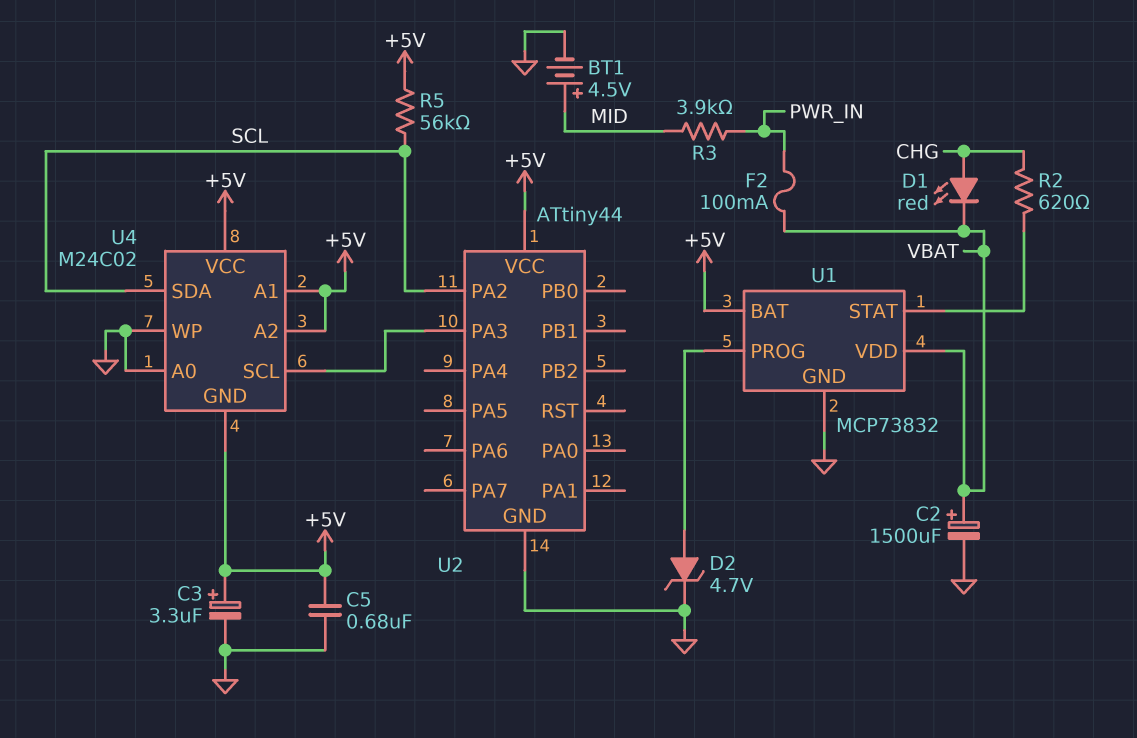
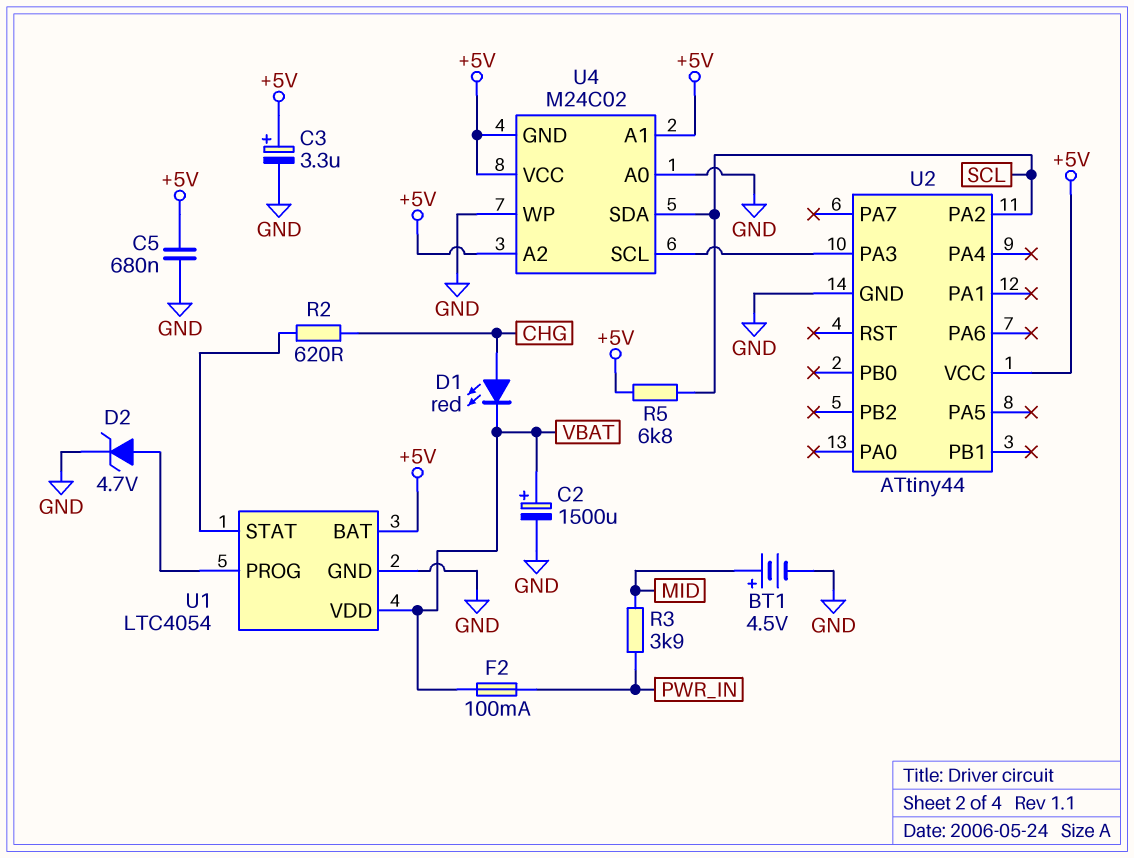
R5: 56k (+5V, SCL) -> 6.8k (+5V, SCL)
U1: MCP73832 -> LTC4054

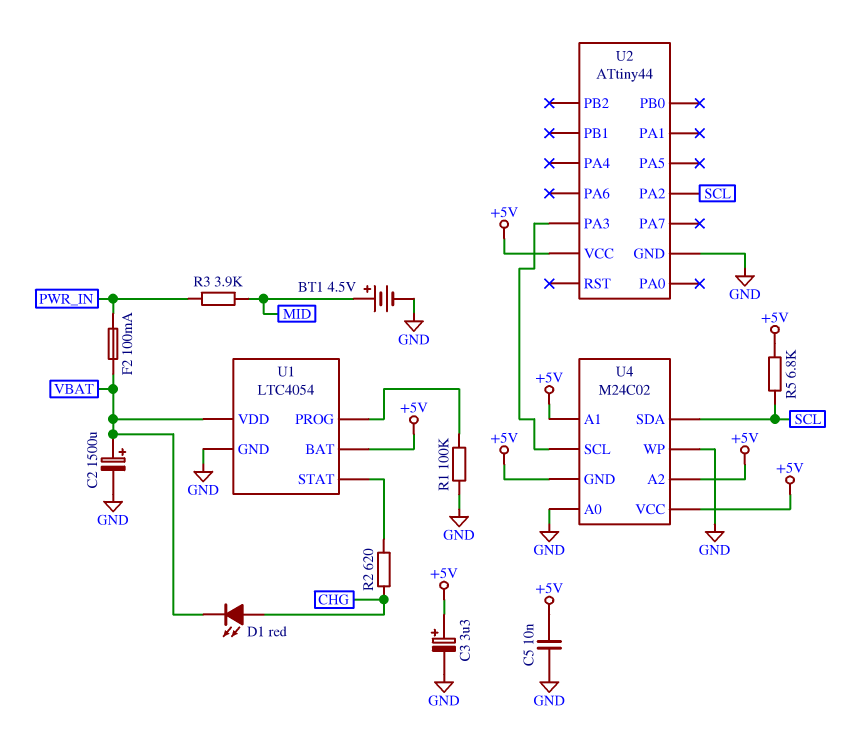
C5: 680nF (+5V, GND) -> 10nF (+5V, GND)
D2: zener 4.7V (A U1/PROG, K GND) -> none
R1: none -> 100k (GND, U1/PROG)

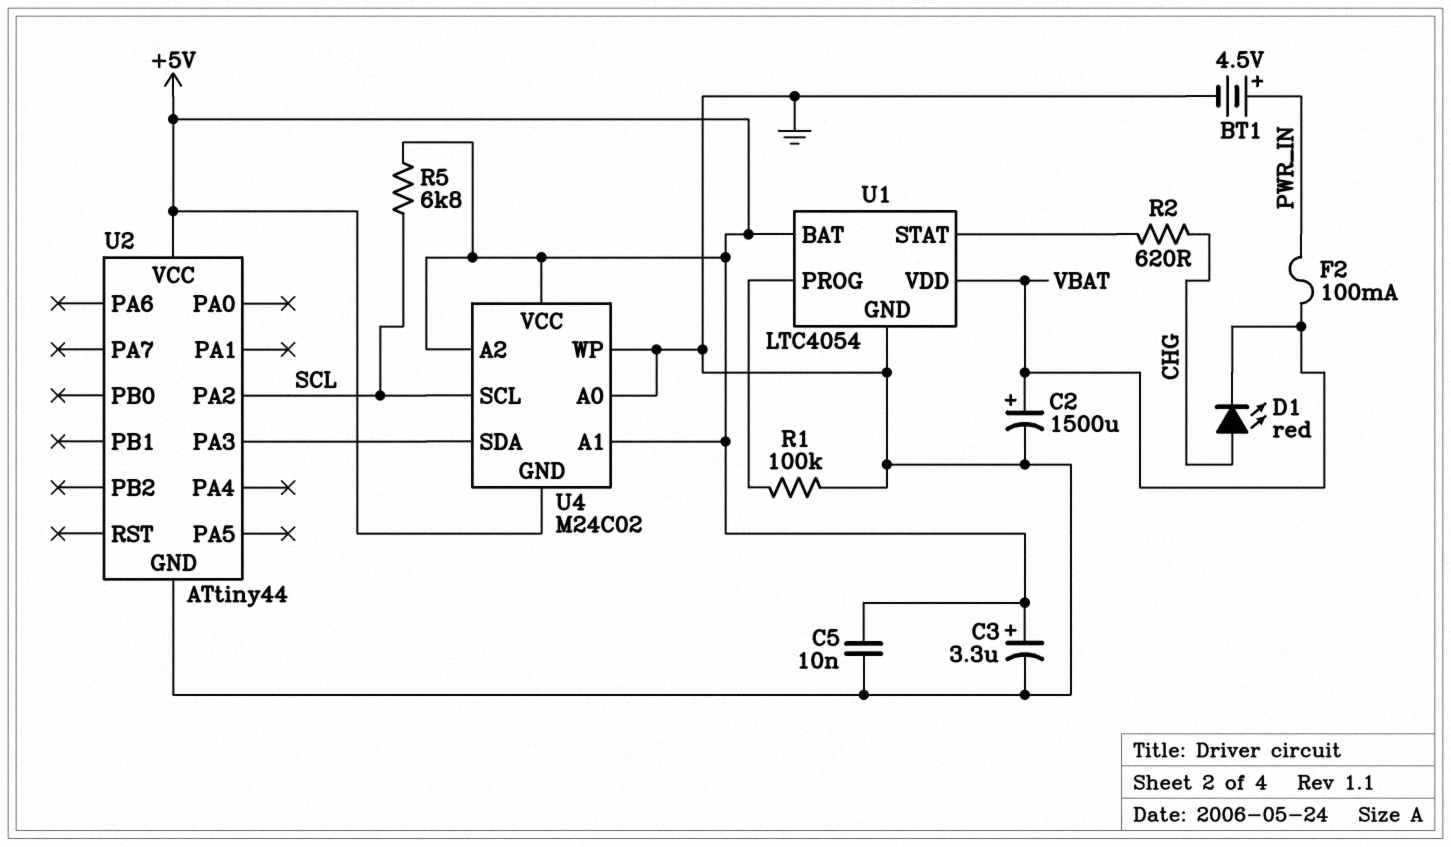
BT1: 4.5V (plus MID, minus GND) -> 4.5V (plus PWR_IN, minus GND)
R3: 3.9k (MID, PWR_IN) -> none
U4 pin SCL: U2/PA3 -> SCL
U4 pin SDA: SCL -> U2/PA3

